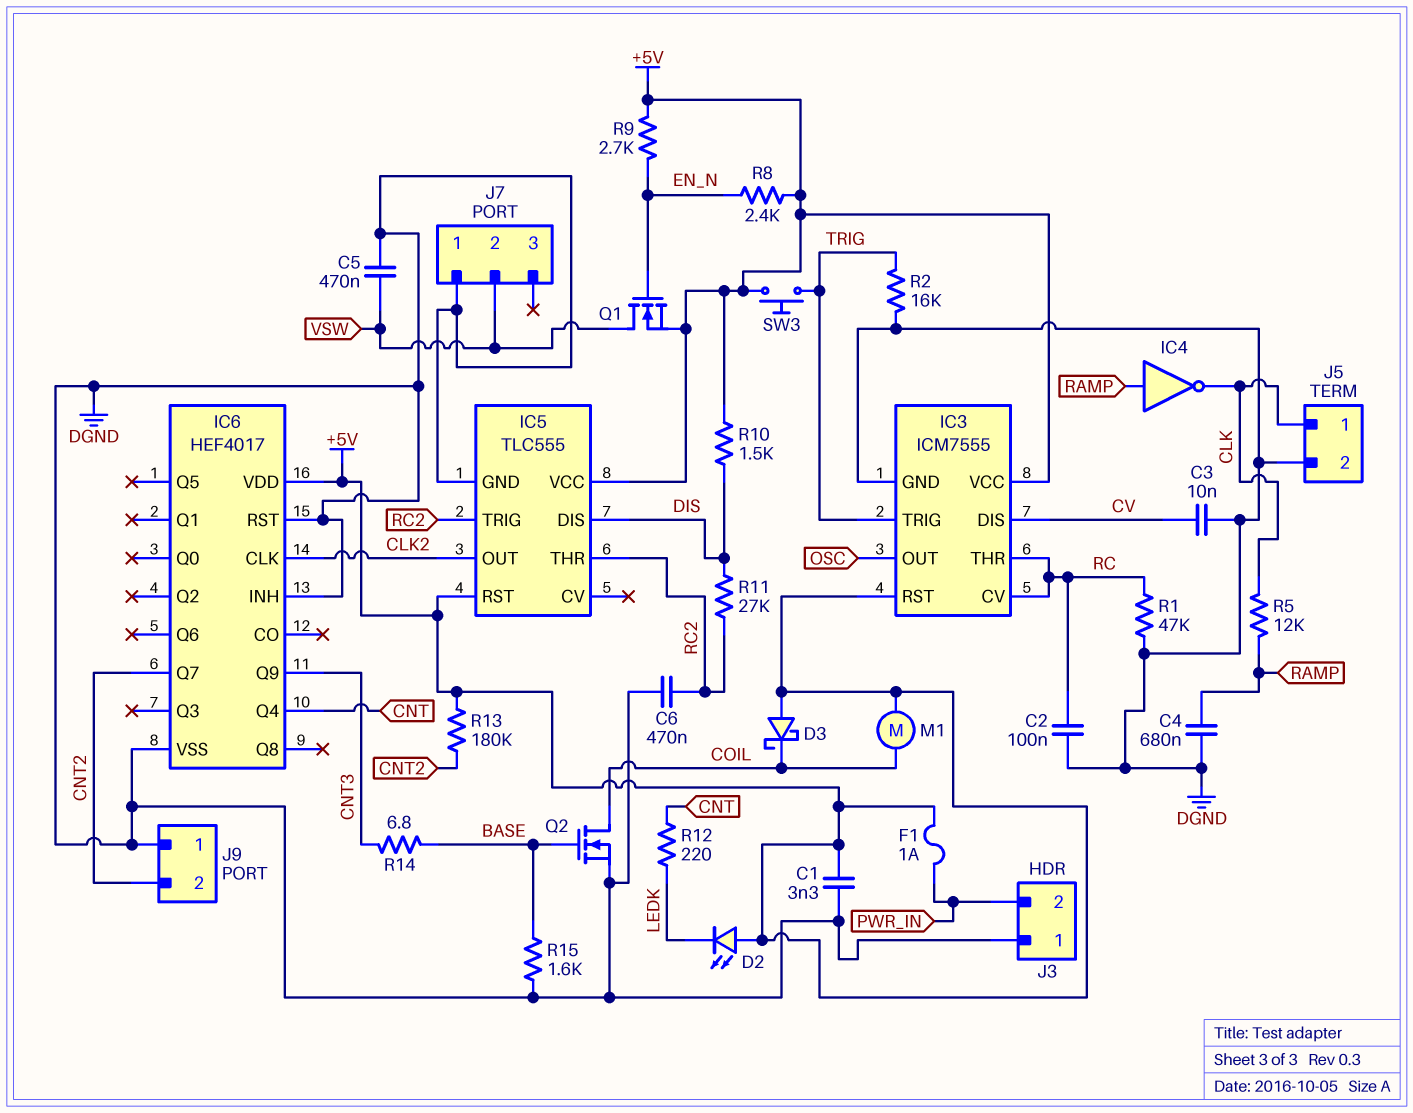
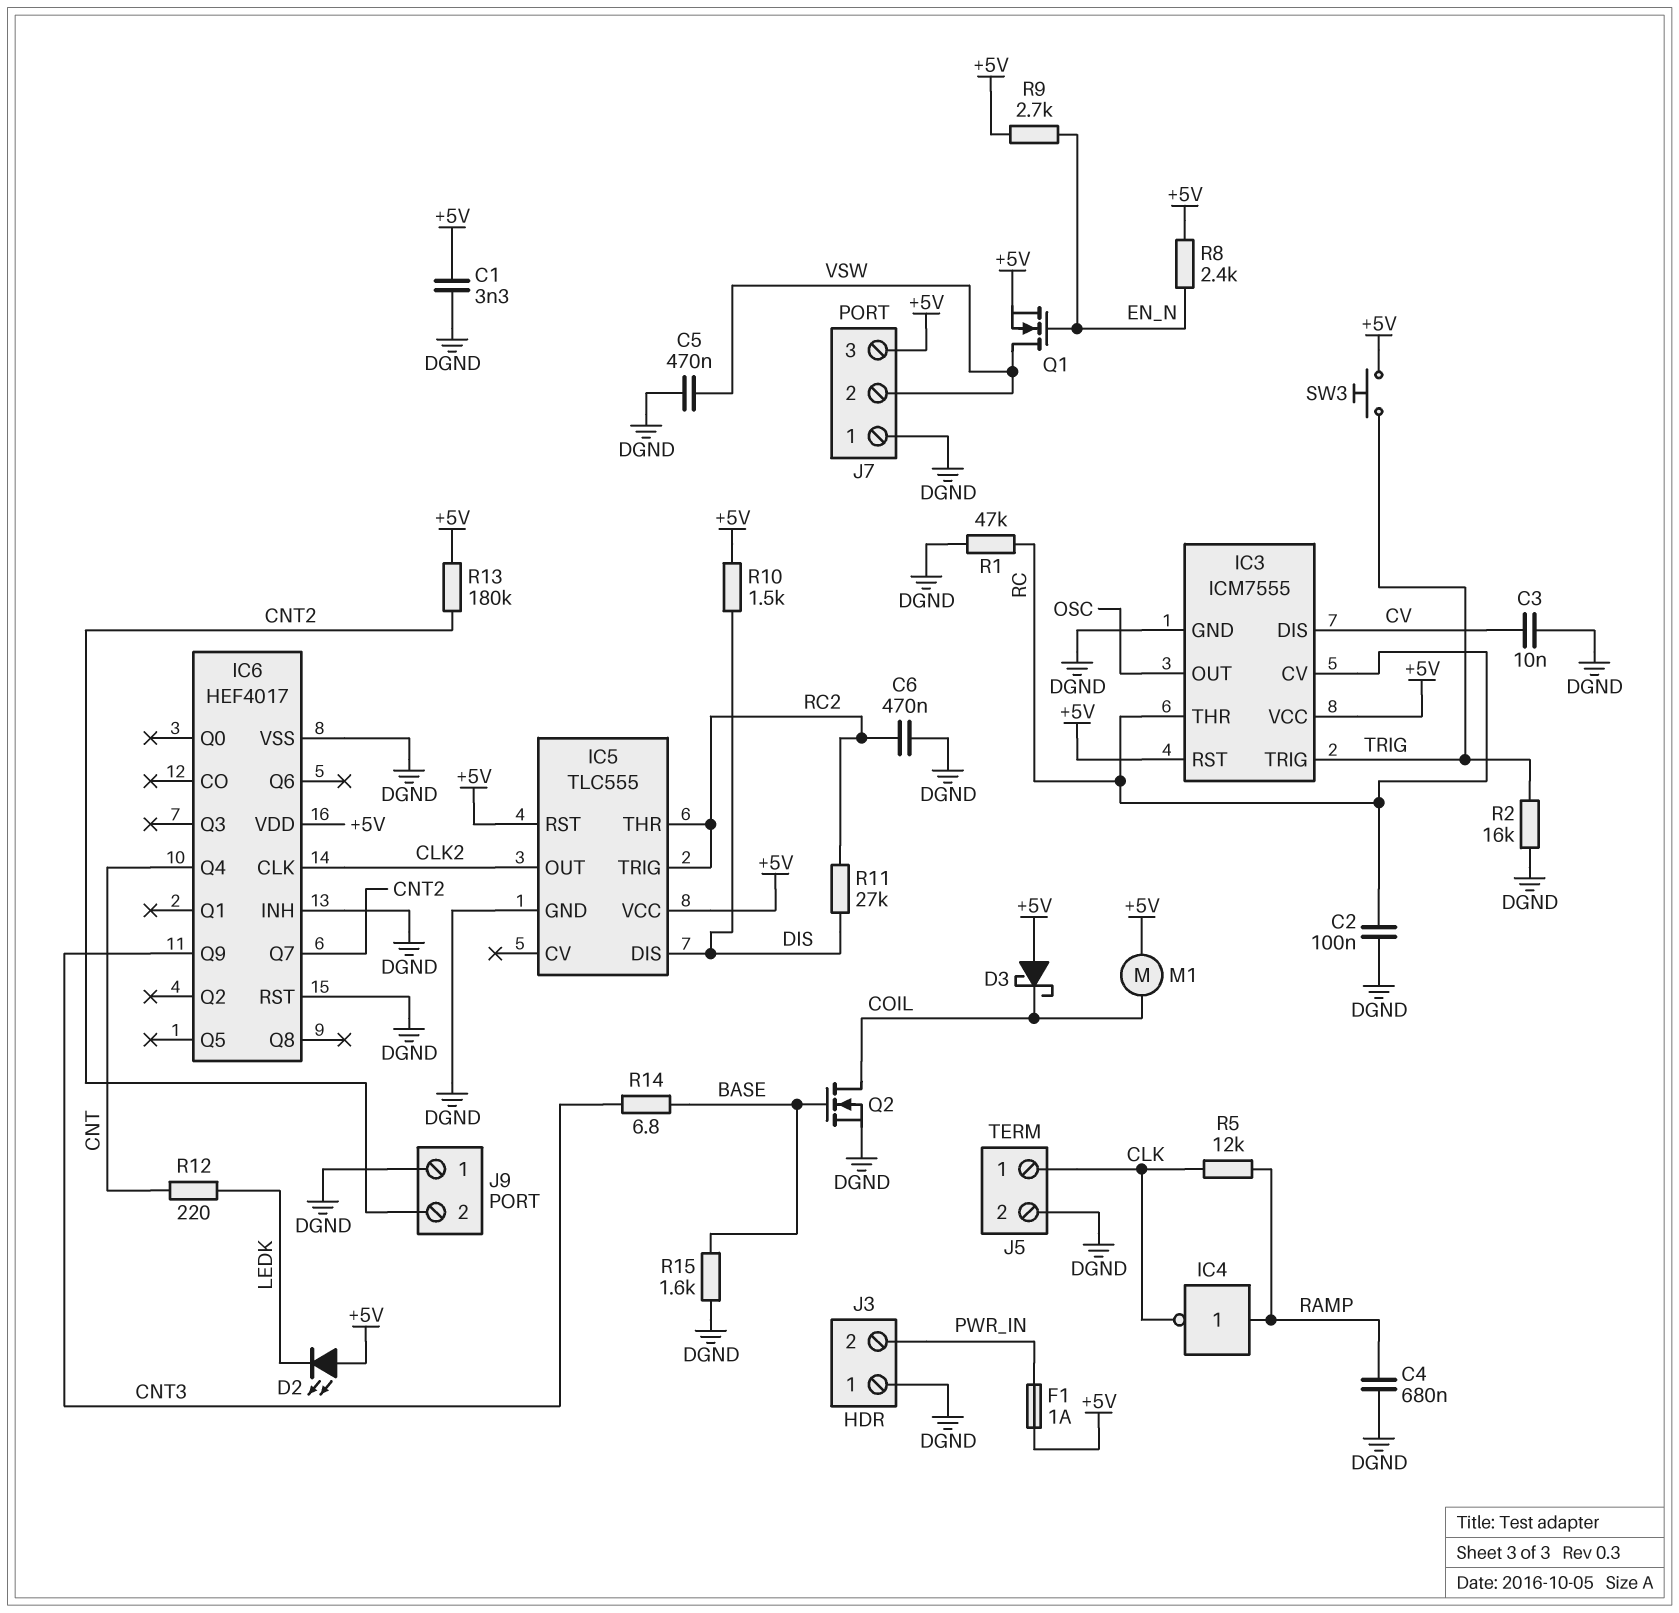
J7 pin 3: none -> +5V

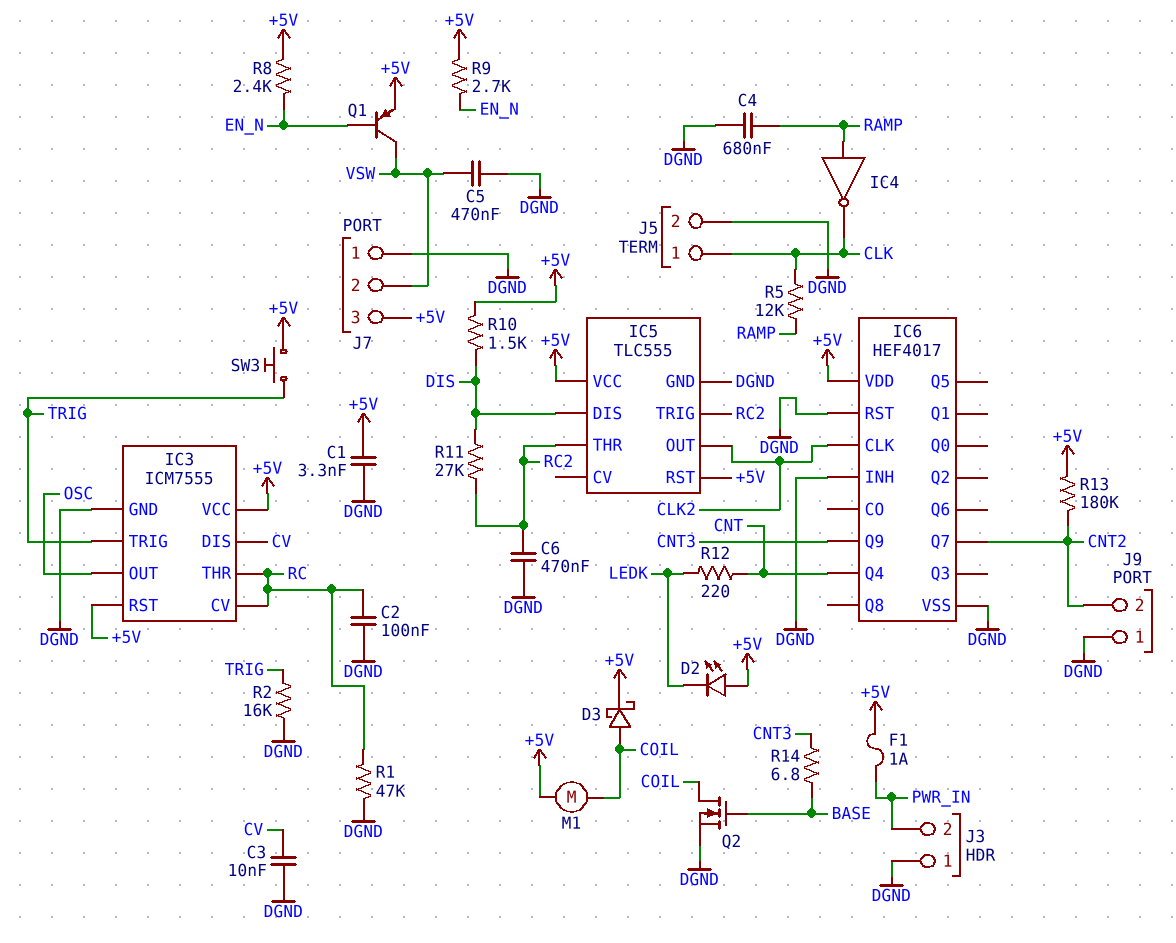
D3: schottky (A +5V, K COIL) -> schottky (A COIL, K +5V)
Q1: NMOS (G EN_N, D VSW, S +5V) -> PNP (B EN_N, C VSW, E +5V)
R15: 1.6k (BASE, DGND) -> none

